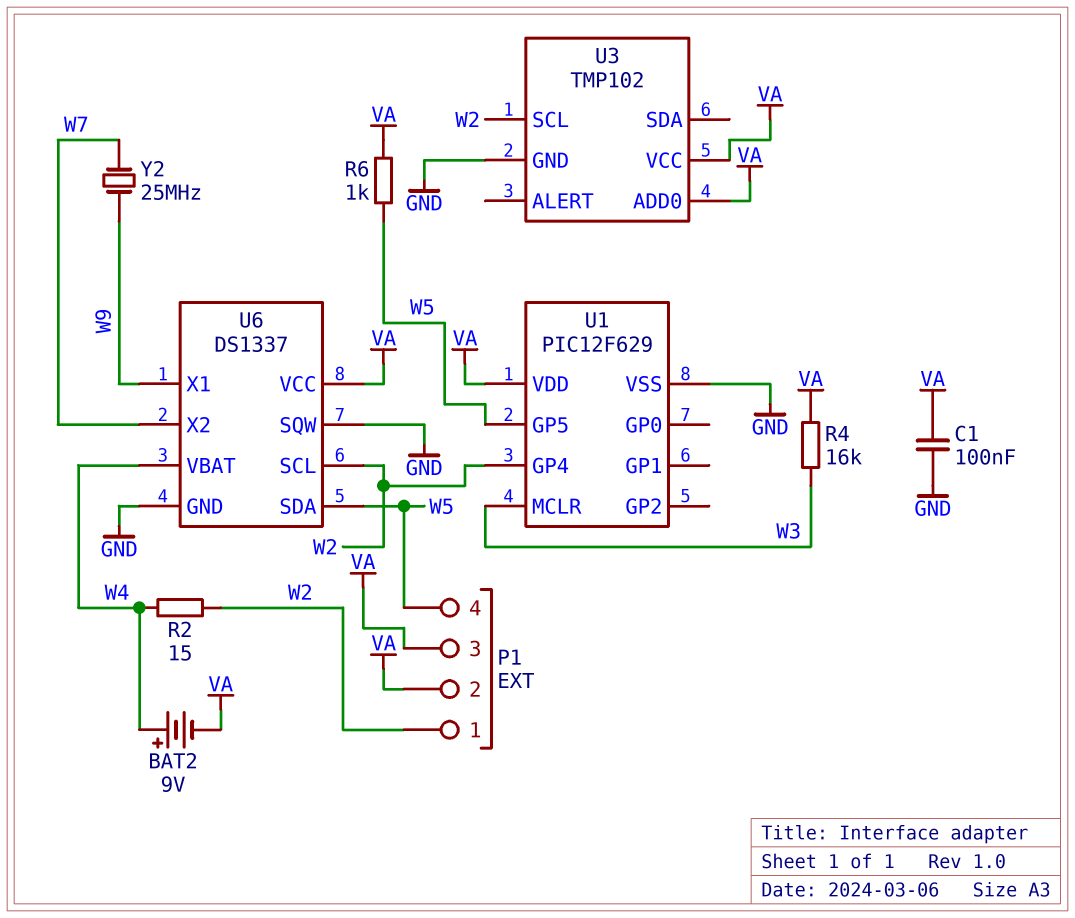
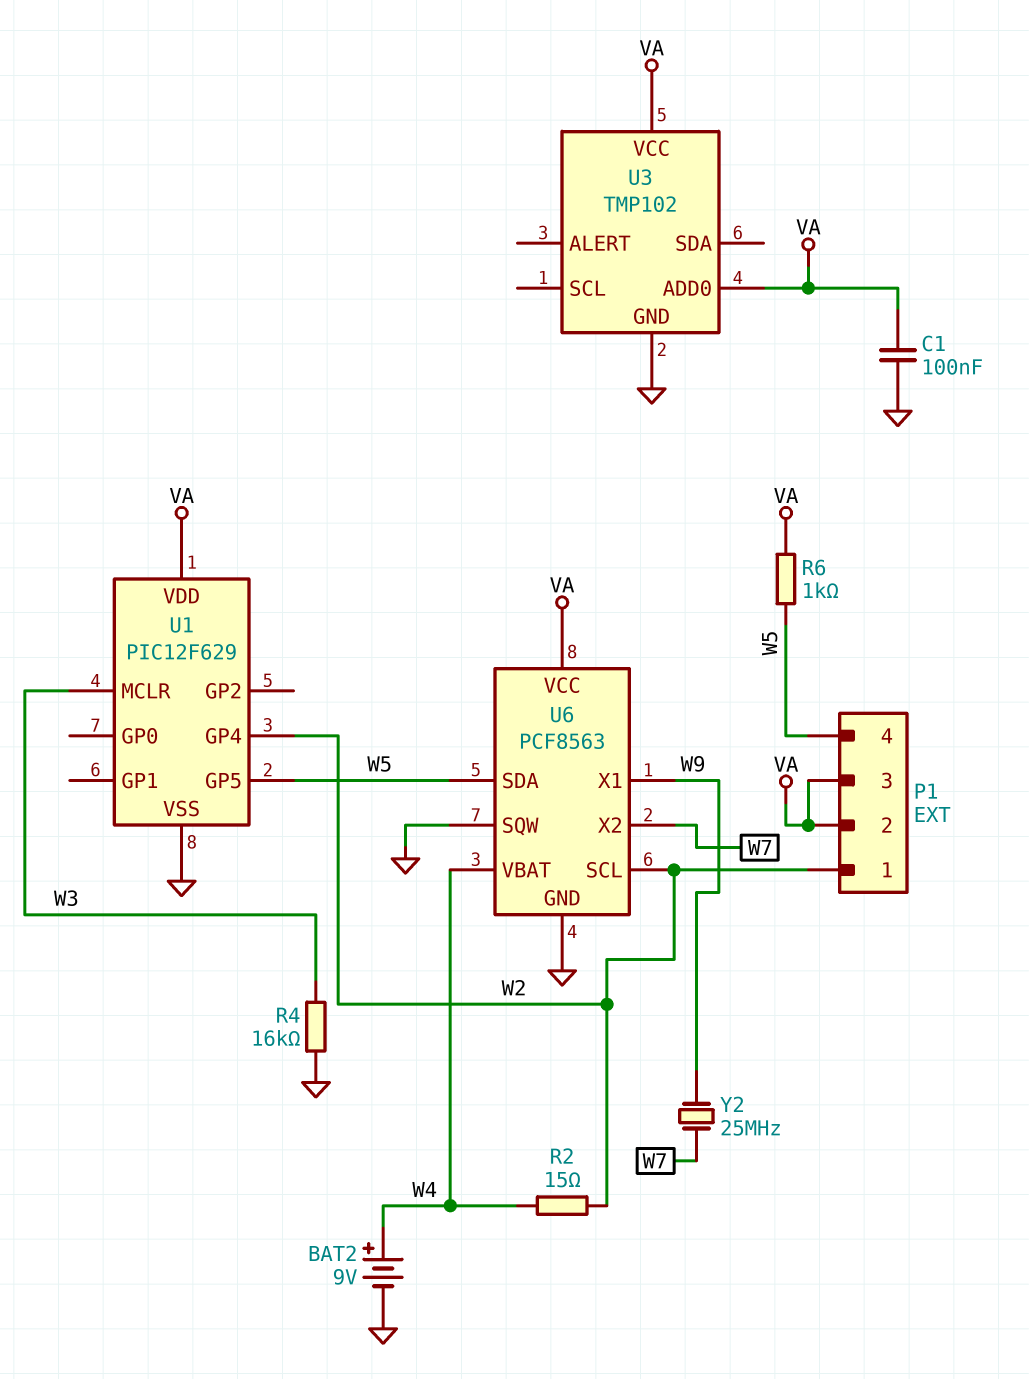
BAT2: 9V (plus W4, minus VA) -> 9V (plus W4, minus GND)
R4: 16k (VA, W3) -> 16k (GND, W3)
U3 pin SCL: W2 -> none
U6: DS1337 -> PCF8563

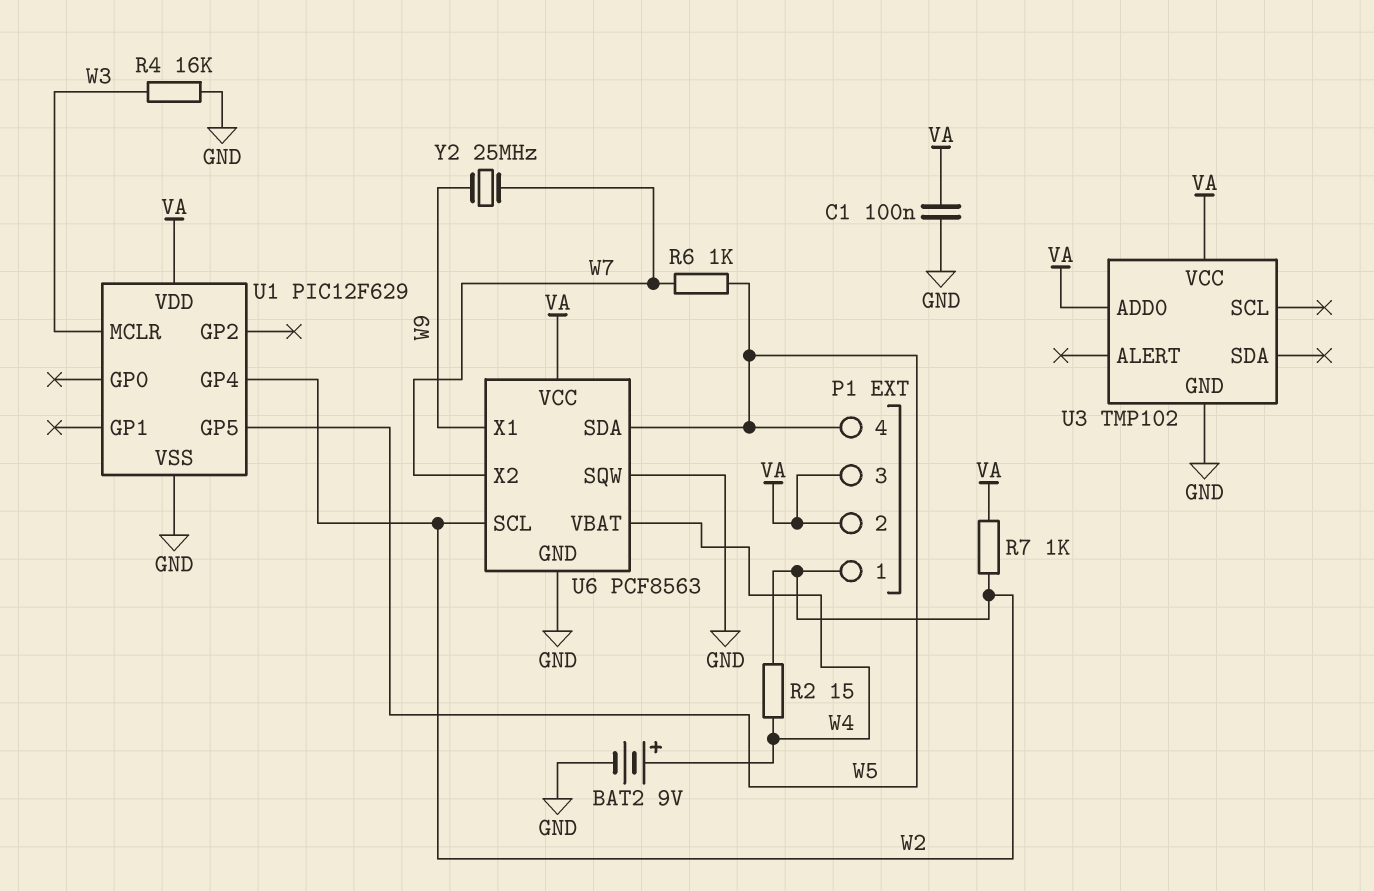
R6: 1k (VA, W5) -> 1k (W5, W7)
R7: none -> 1k (VA, W2)

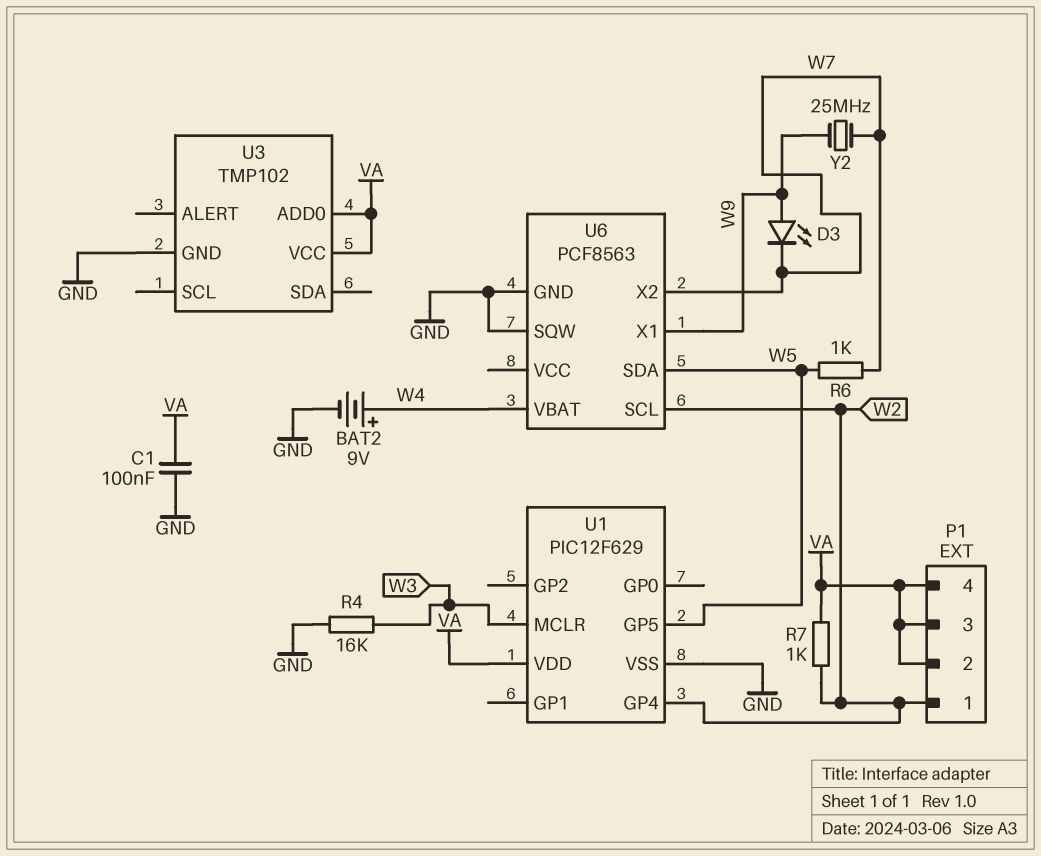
D3: none -> LED (A W9, K W7)
P1 pin 4: W5 -> VA
R2: 15 (W2, W4) -> none
U6 pin VCC: VA -> none

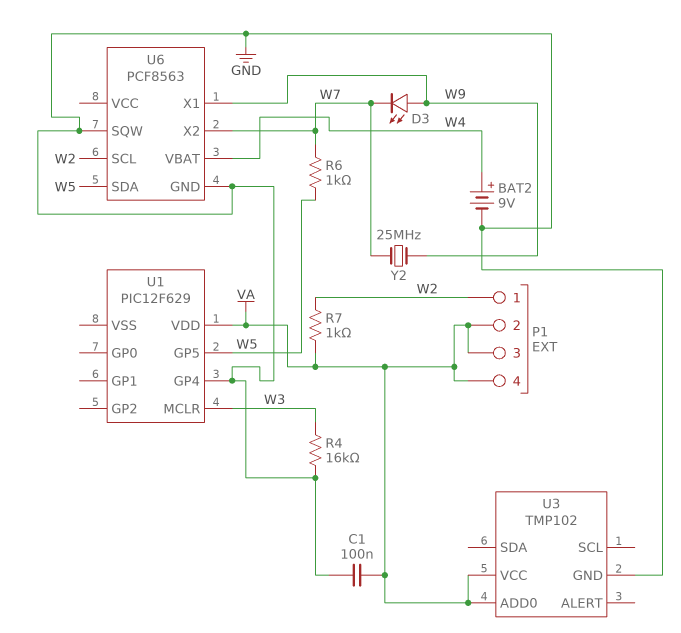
U1 pin GP4: W2 -> GND
U1 pin VSS: GND -> none

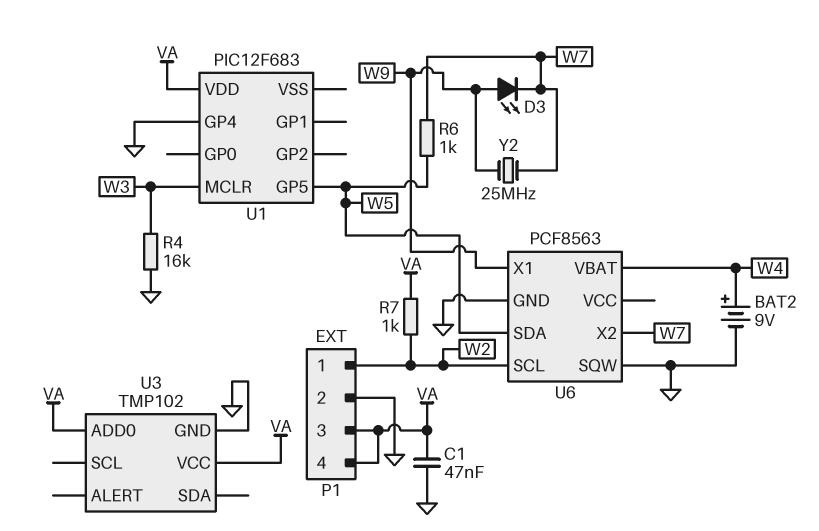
C1: 100nF (GND, VA) -> 47nF (GND, VA)
P1 pin 2: VA -> GND
U1: PIC12F629 -> PIC12F683

